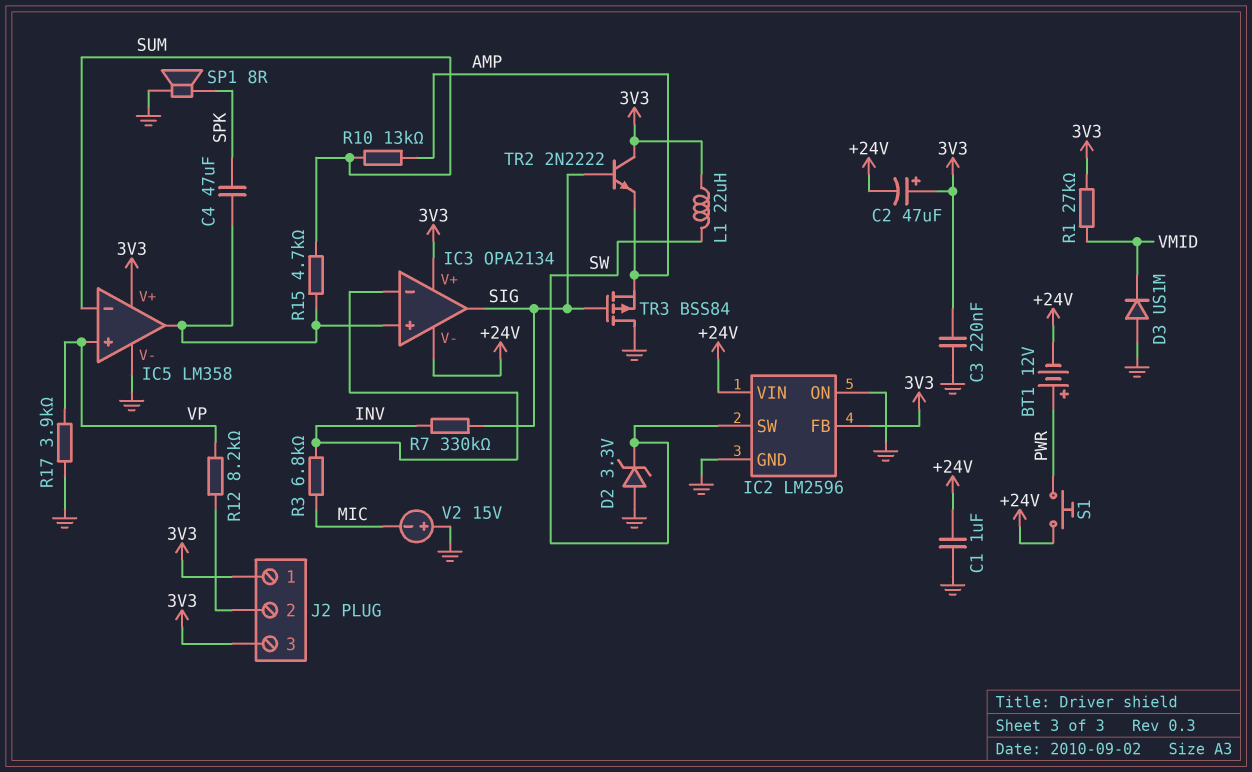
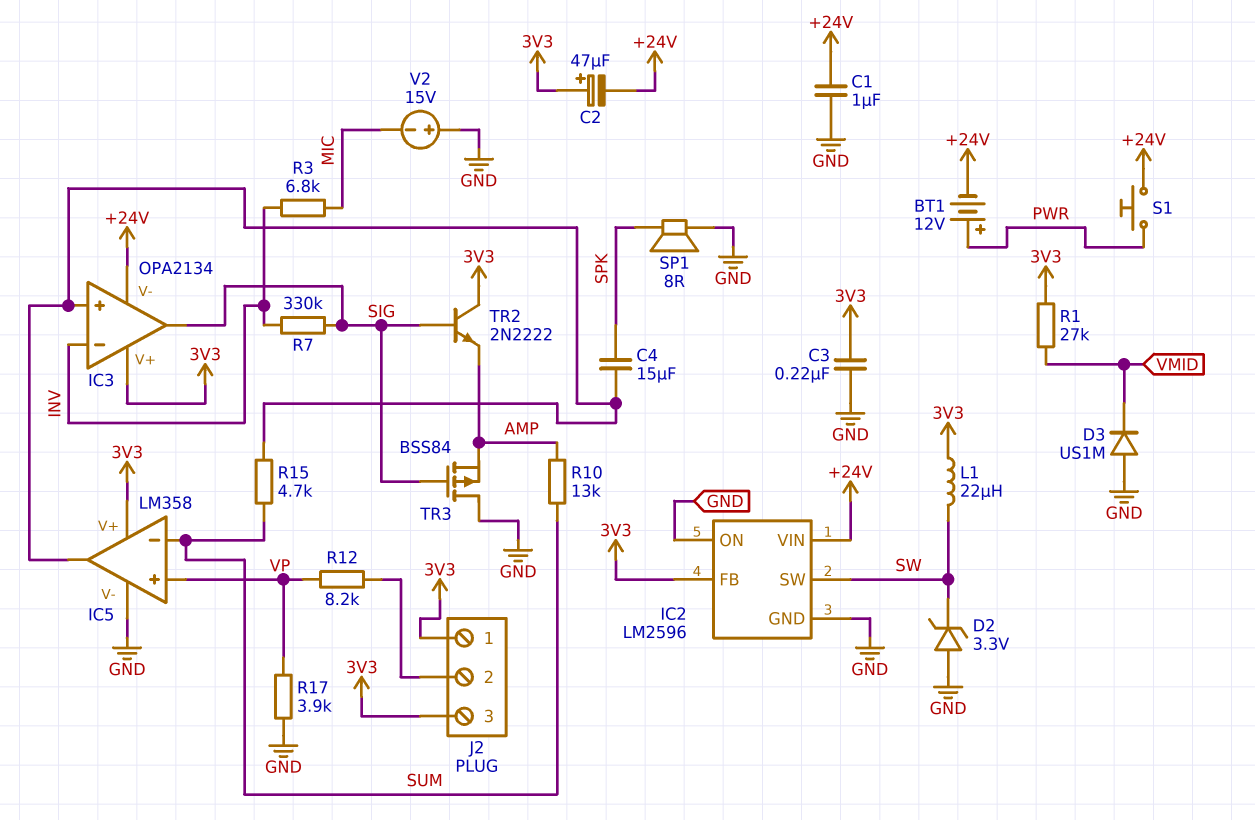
C4: 47uF (IC3/in+, SPK) -> 15uF (IC3/in+, SPK)

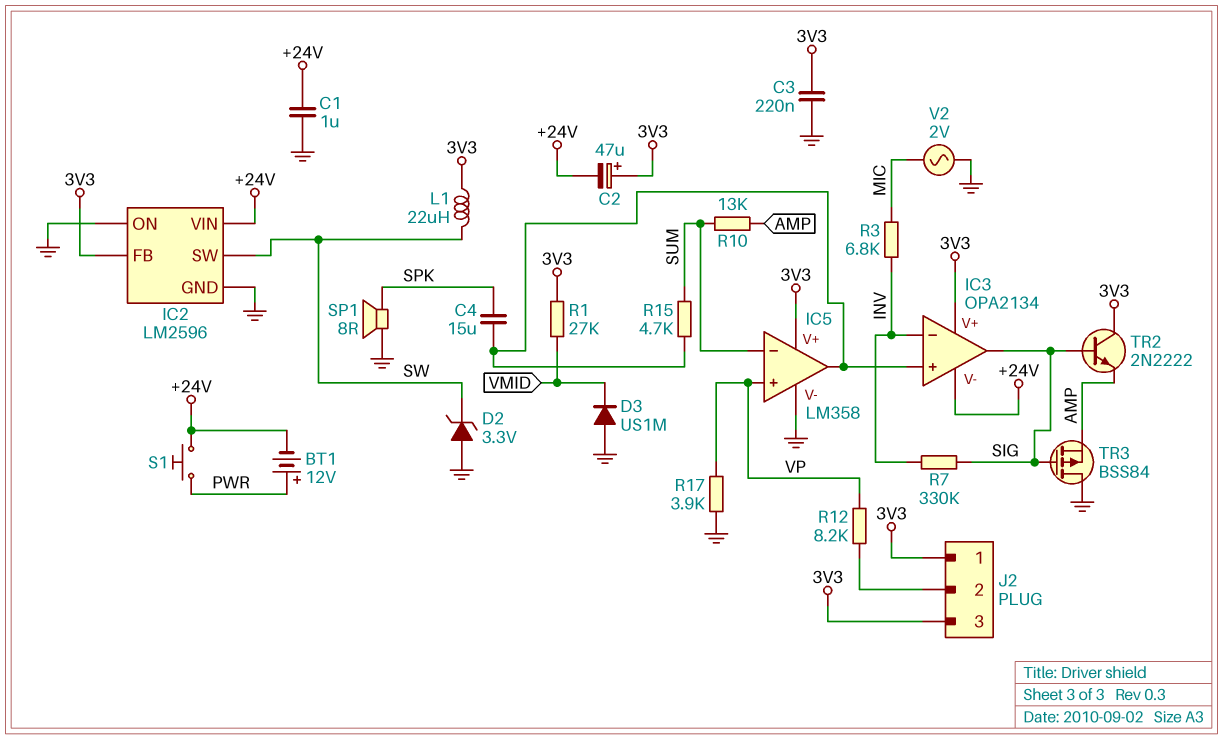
V2: 15V (plus GND, minus MIC) -> AC 2V (GND, MIC)

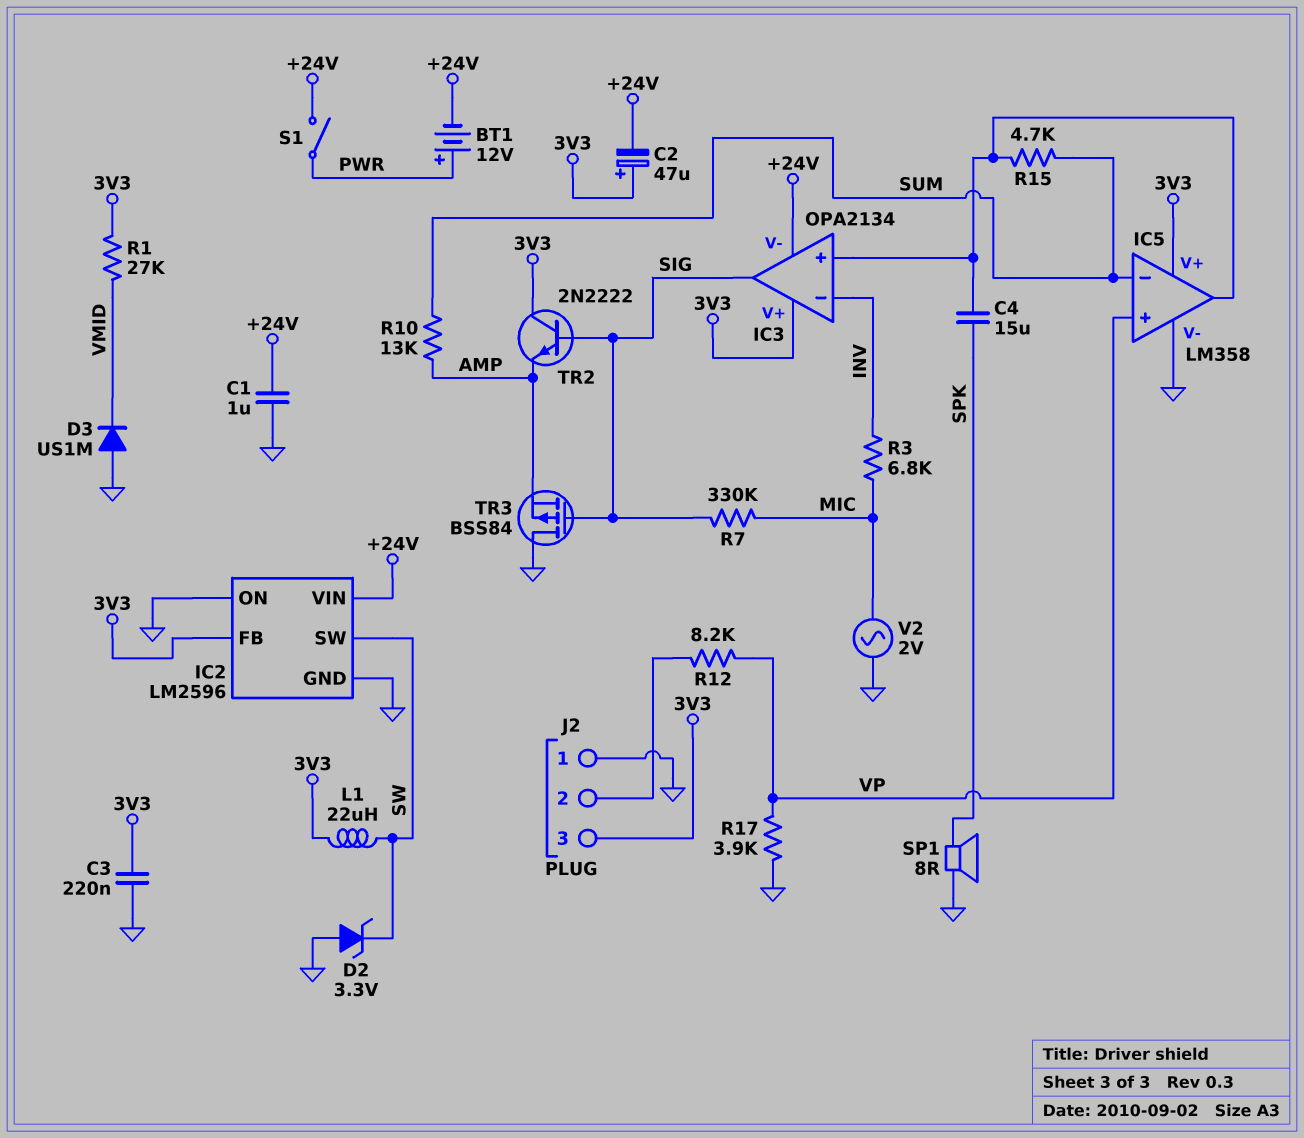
J2 pin 1: 3V3 -> GND
R7: 330k (INV, SIG) -> 330k (MIC, SIG)
S1: button (+24V, PWR) -> switch (+24V, PWR)

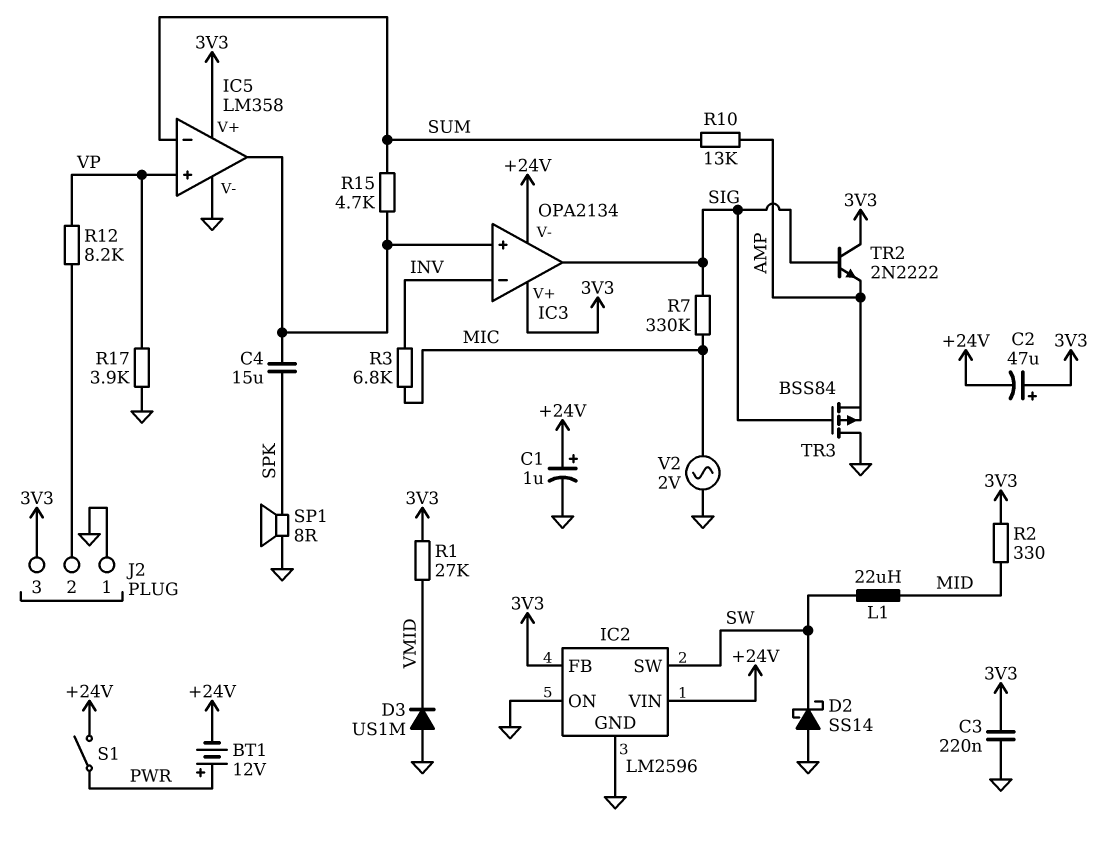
C1: 1uF (+24V, GND) -> 1uF (plus +24V, minus GND)
D2: zener 3.3V (A GND, K SW) -> schottky SS14 (A GND, K SW)
L1: 22uH (3V3, SW) -> 22uH (MID, SW)
R2: none -> 330 (3V3, MID)

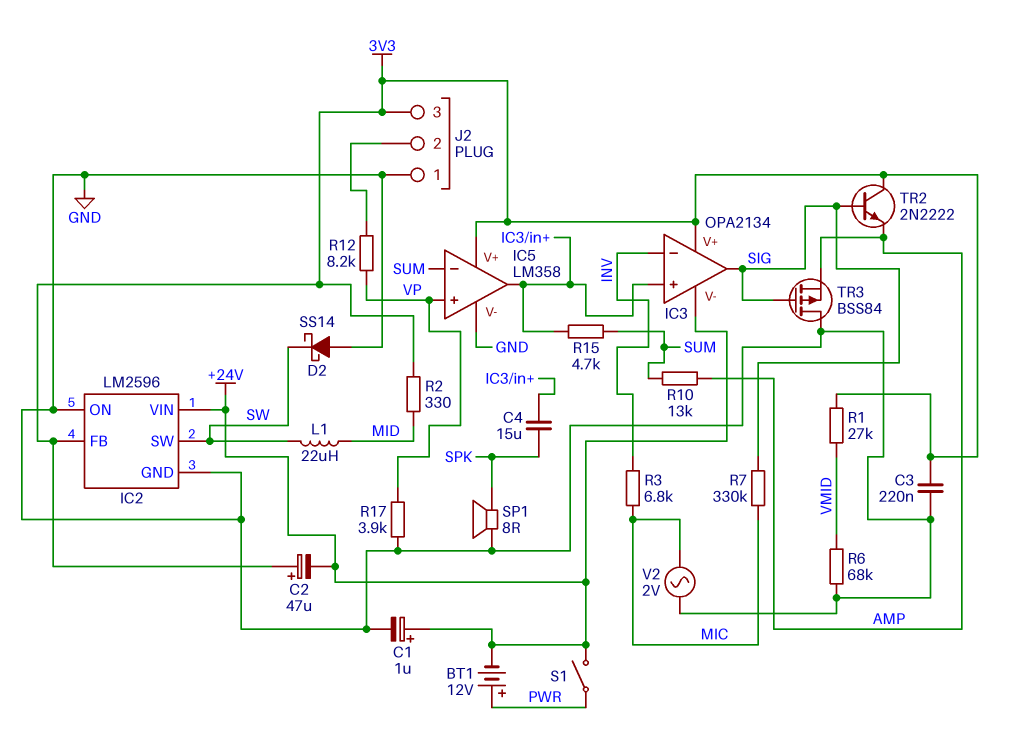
D3: diode US1M (A GND, K VMID) -> none
R6: none -> 68k (GND, VMID)

